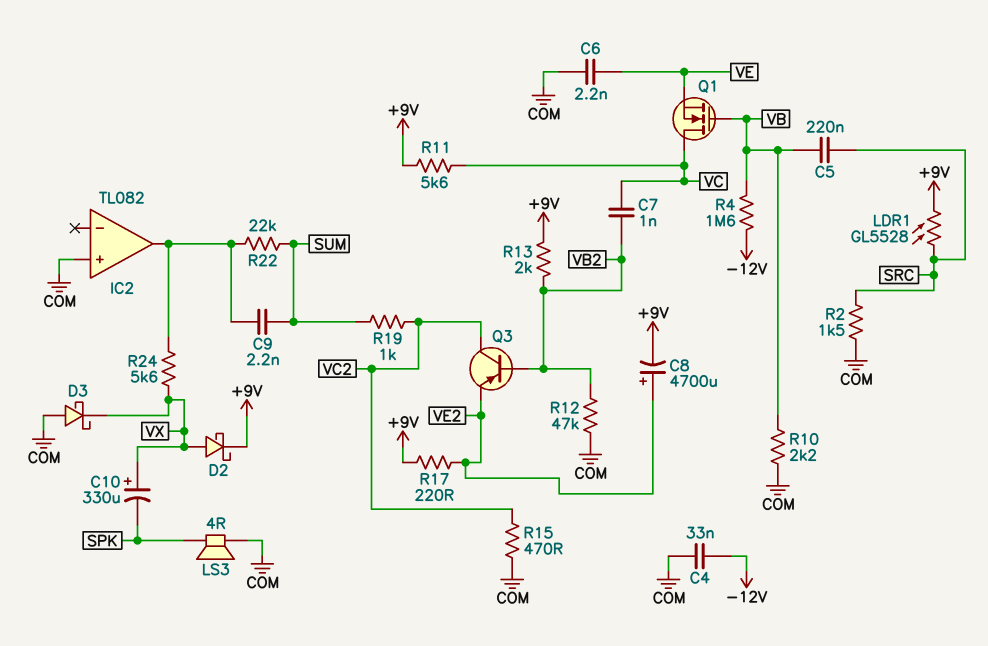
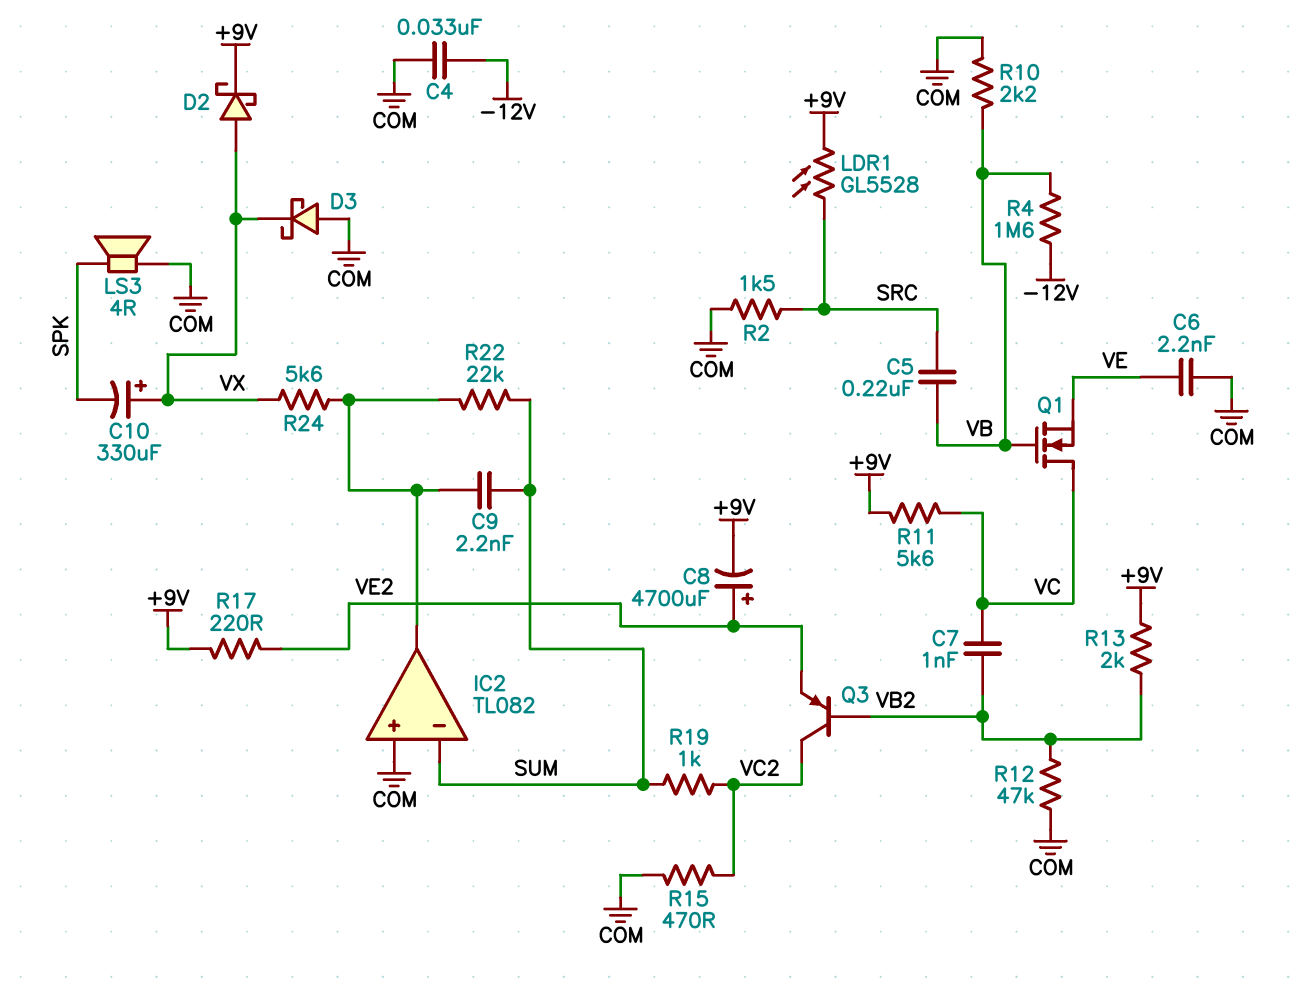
IC2 pin in-: none -> SUM

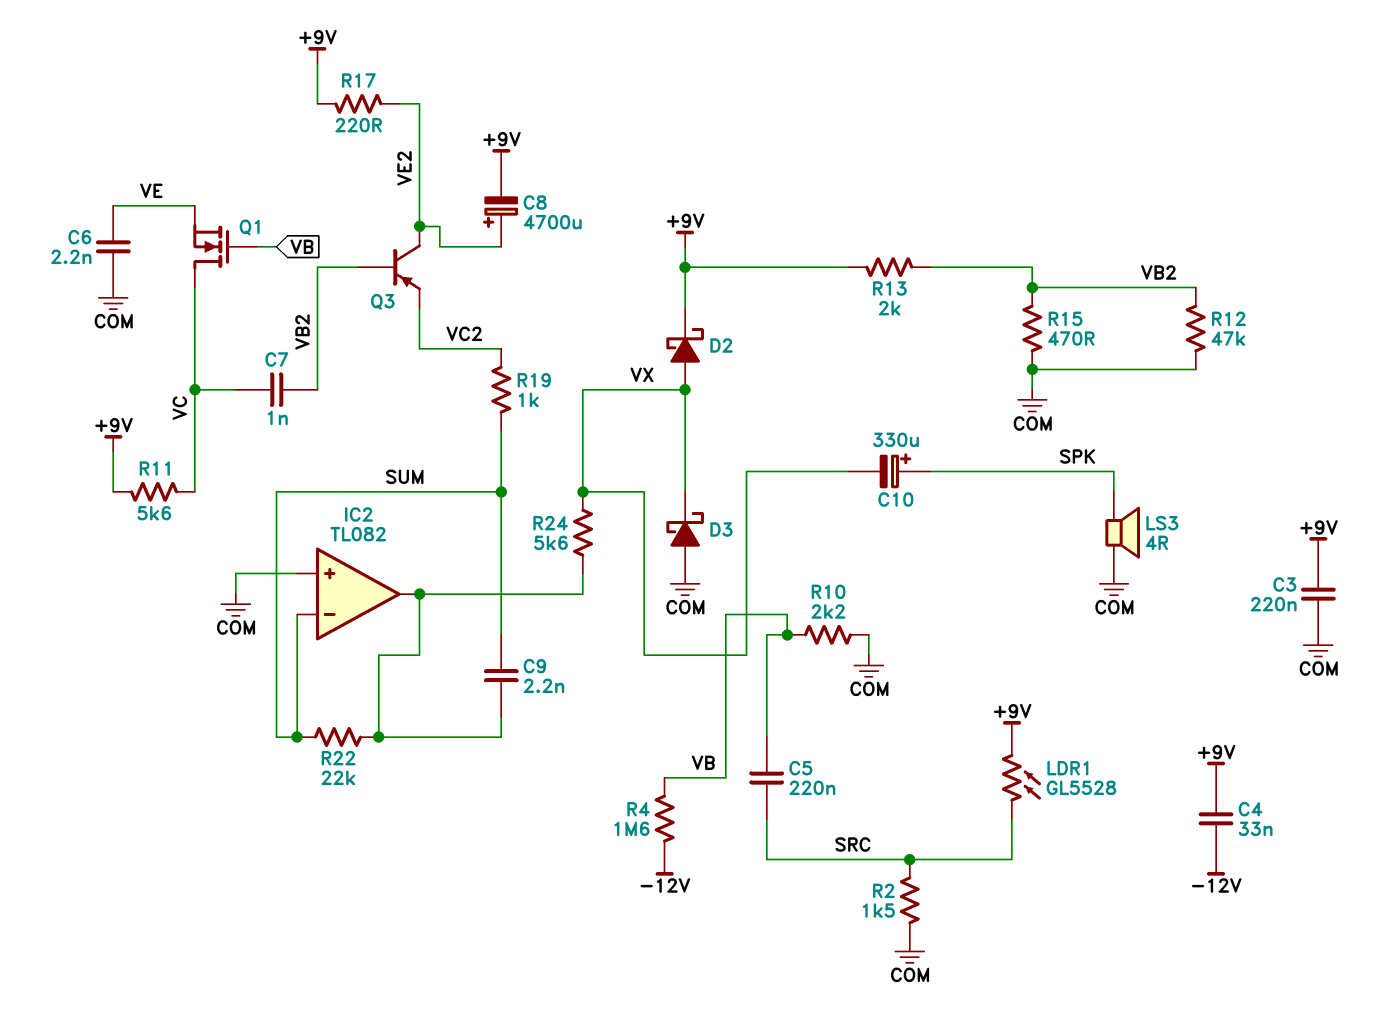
C3: none -> 220nF (+9V, COM)
C4: 33nF (-12V, COM) -> 33nF (+9V, -12V)
C10: 330uF (plus VX, minus SPK) -> 330uF (plus SPK, minus VX)
Q3: PNP (B VB2, C VC2, E VE2) -> PNP (B VB2, C VE2, E VC2)
R15: 470 (COM, VC2) -> 470 (COM, VB2)

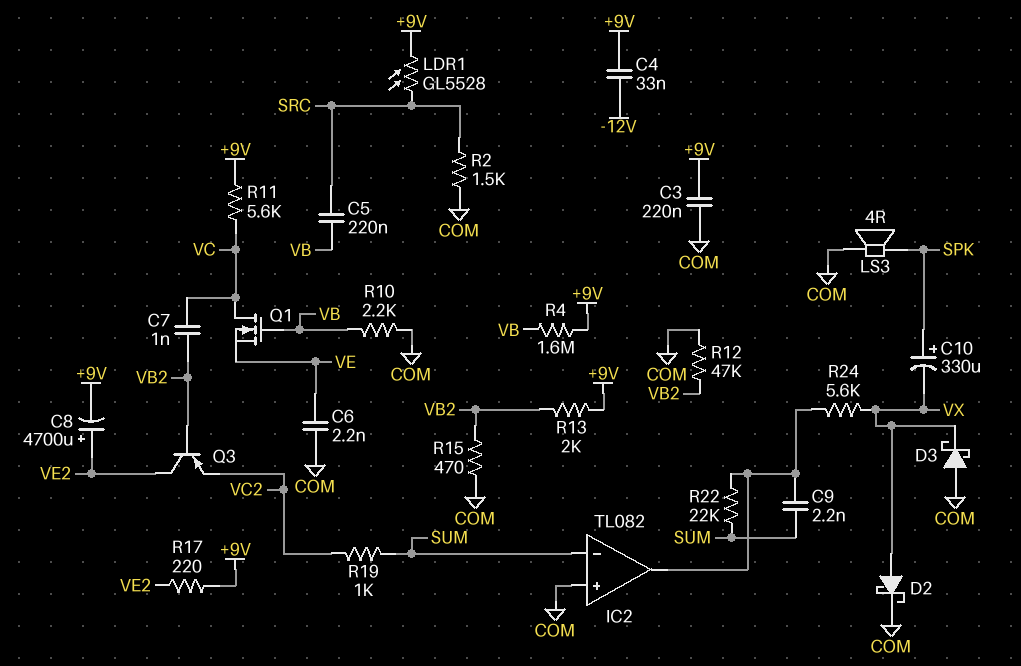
D2: schottky (A VX, K +9V) -> schottky (A VX, K COM)
R4: 1.6M (-12V, VB) -> 1.6M (+9V, VB)

